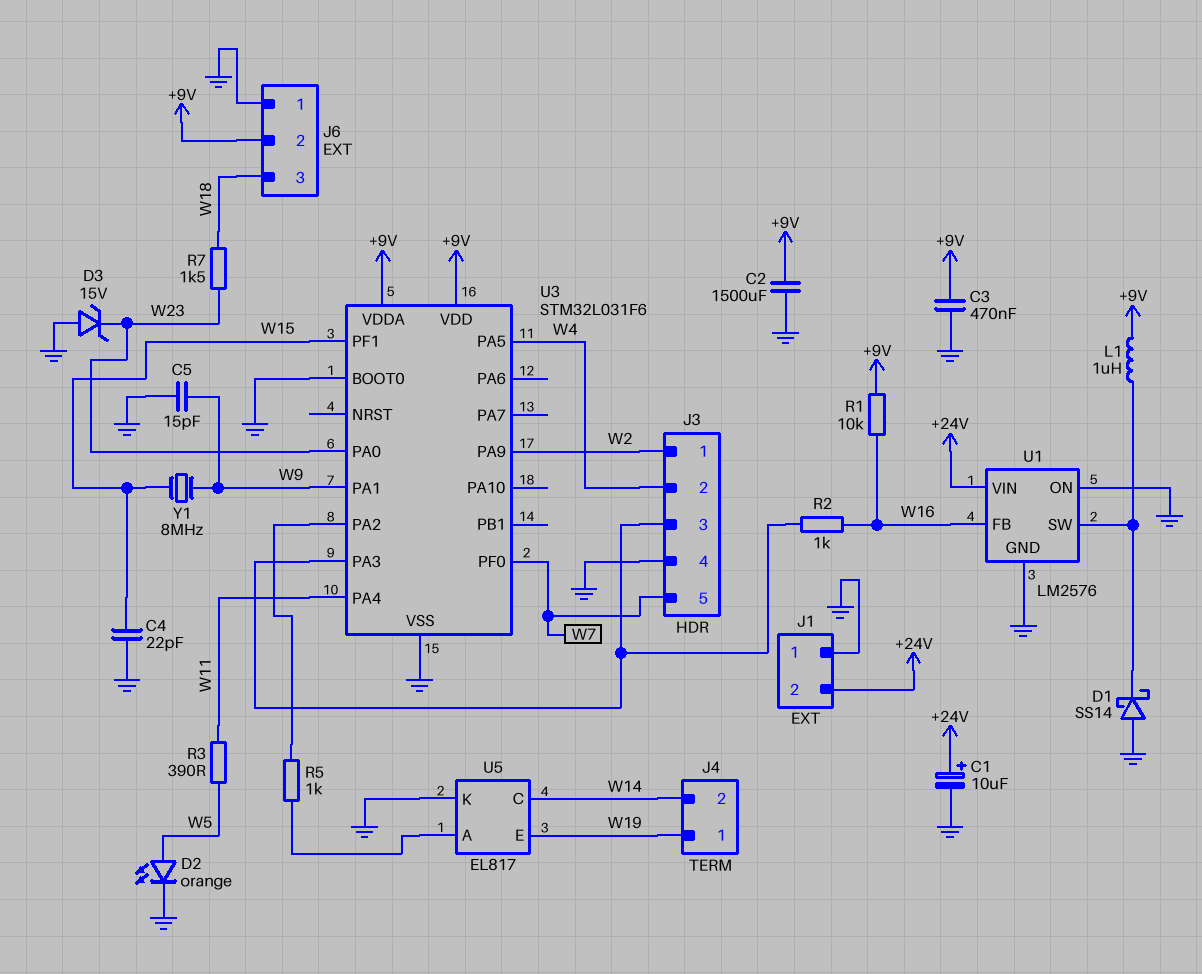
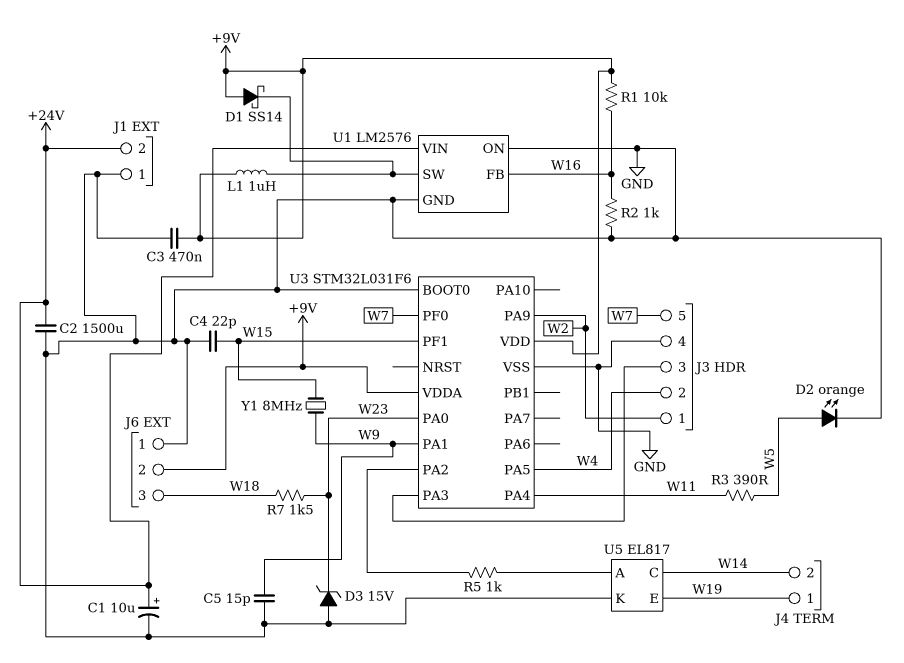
C2: 1500uF (+9V, GND) -> 1500uF (+24V, GND)
D1: schottky SS14 (A GND, K U1/SW) -> schottky SS14 (A +9V, K U1/SW)
R2: 1k (J3/3, W16) -> 1k (GND, W16)

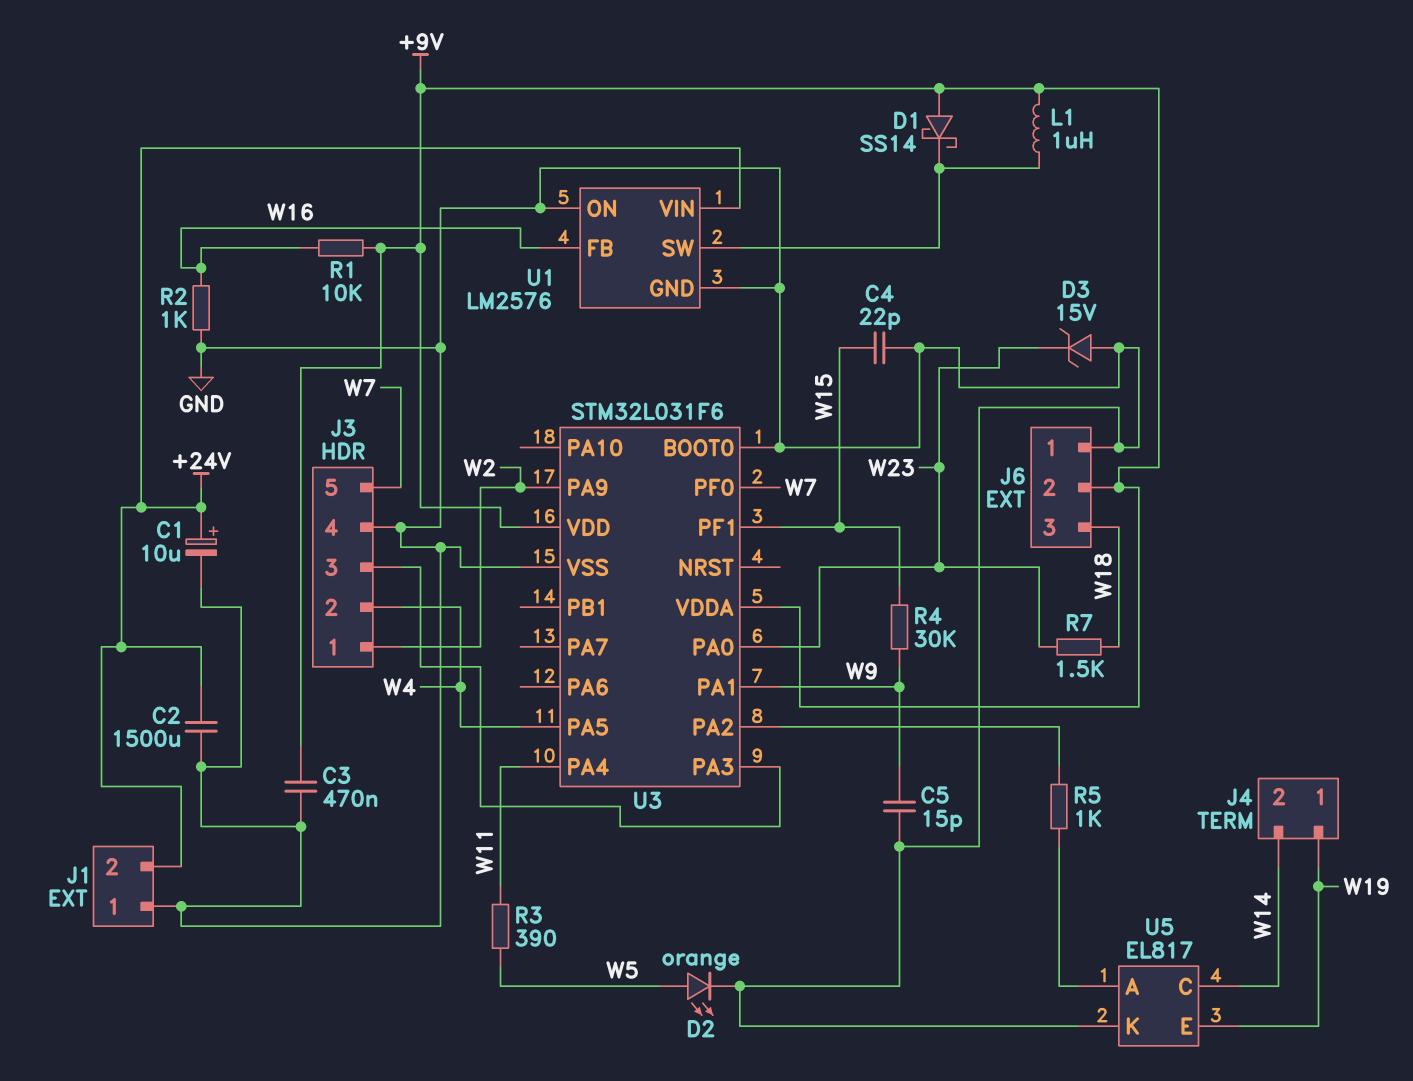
R4: none -> 30k (W9, W15)
Y1: 8MHz (W9, W15) -> none

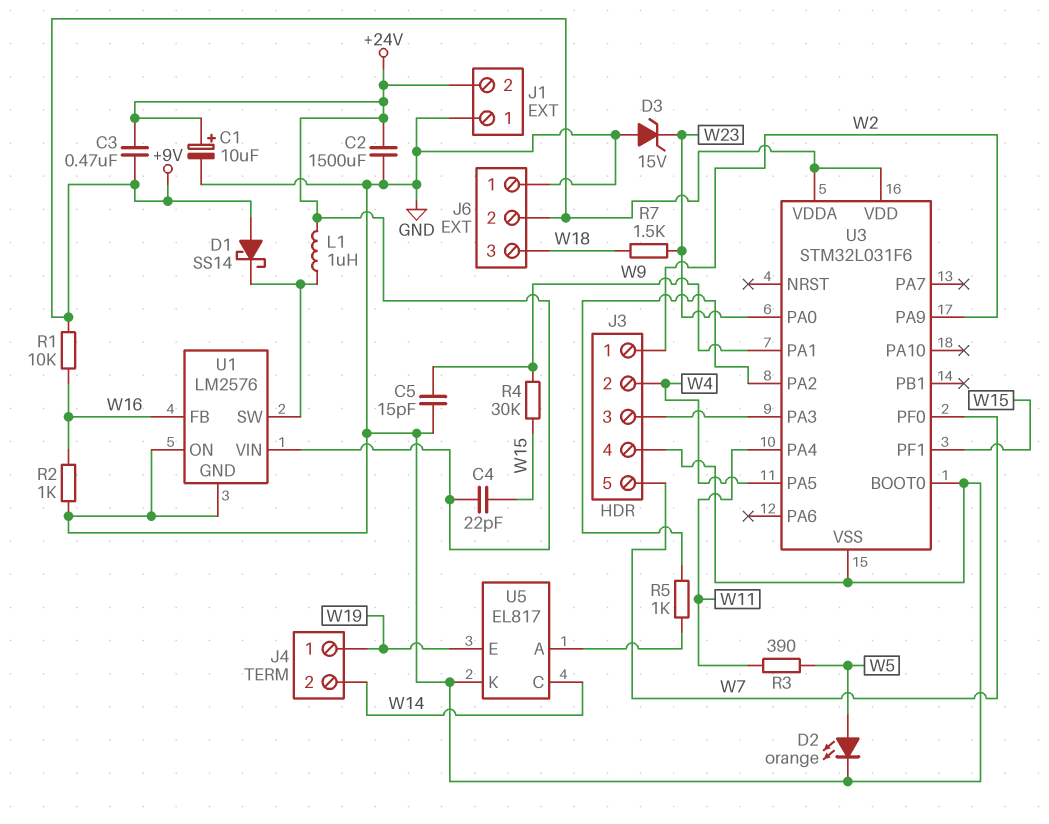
C3: 470nF (+9V, GND) -> 470nF (+9V, +24V)
C4: 22pF (GND, W15) -> 22pF (+24V, W15)
L1: 1uH (+9V, U1/SW) -> 1uH (+24V, U1/SW)

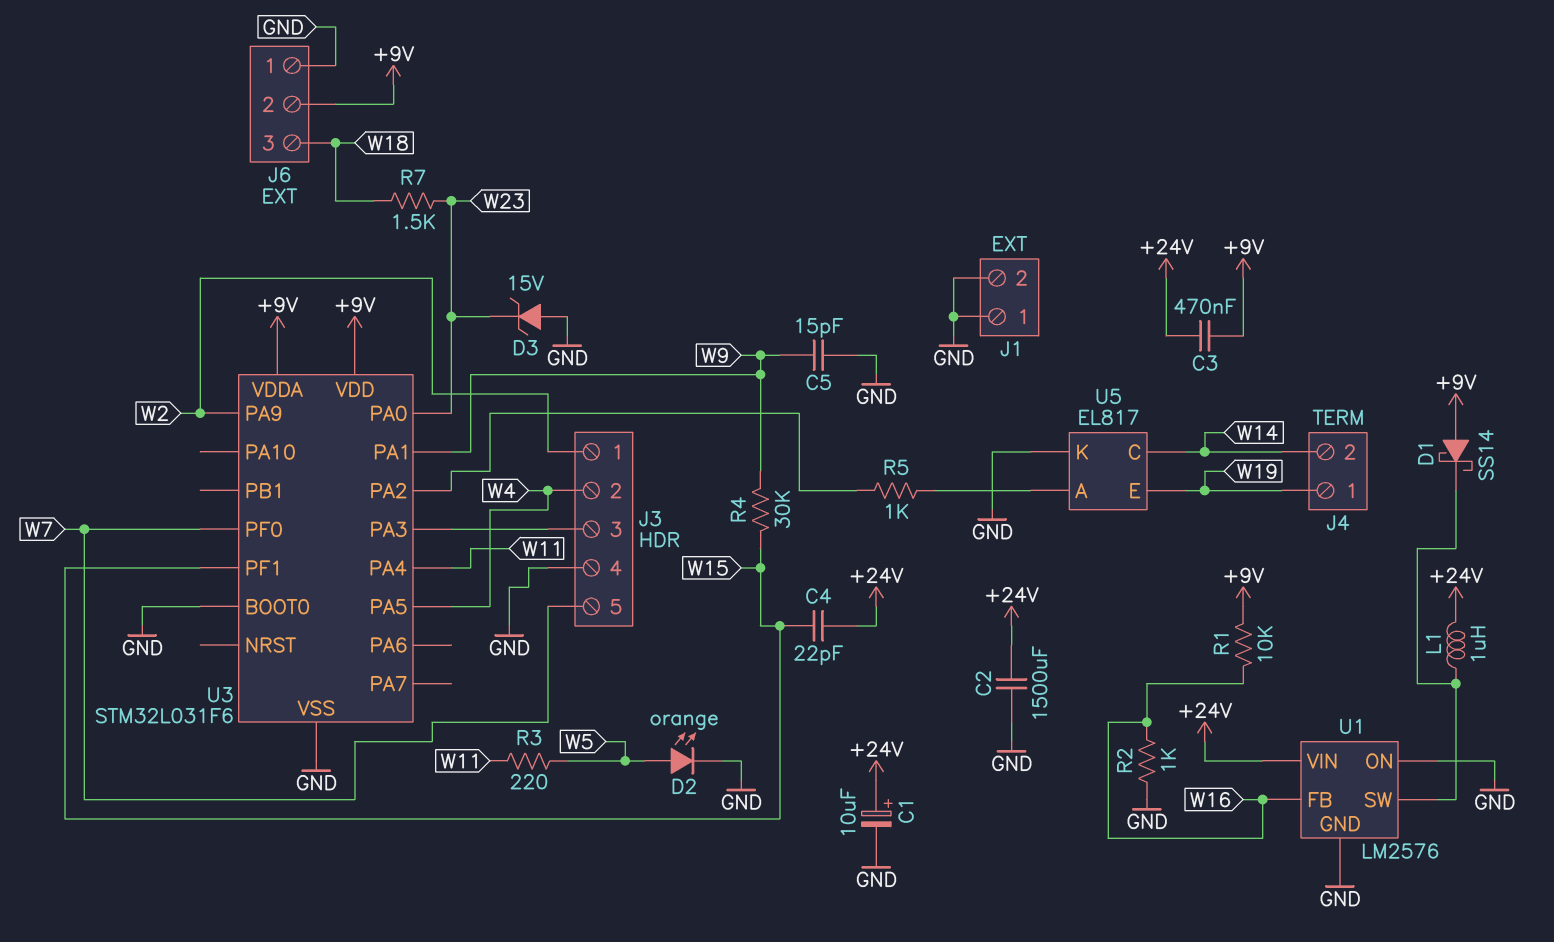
J1 pin 2: +24V -> GND
R3: 390 (W5, W11) -> 220 (W5, W11)

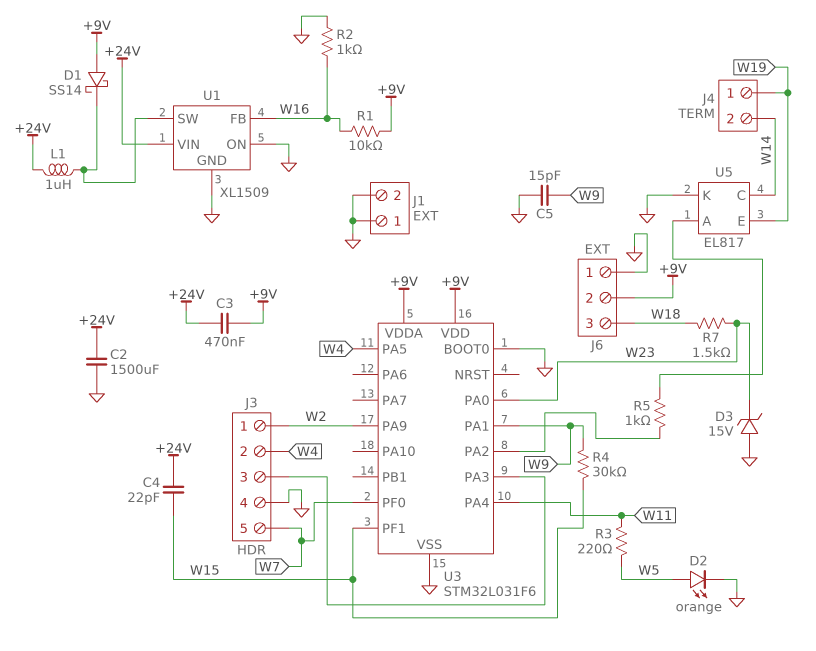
C1: 10uF (plus +24V, minus GND) -> none
U1: LM2576 -> XL1509

